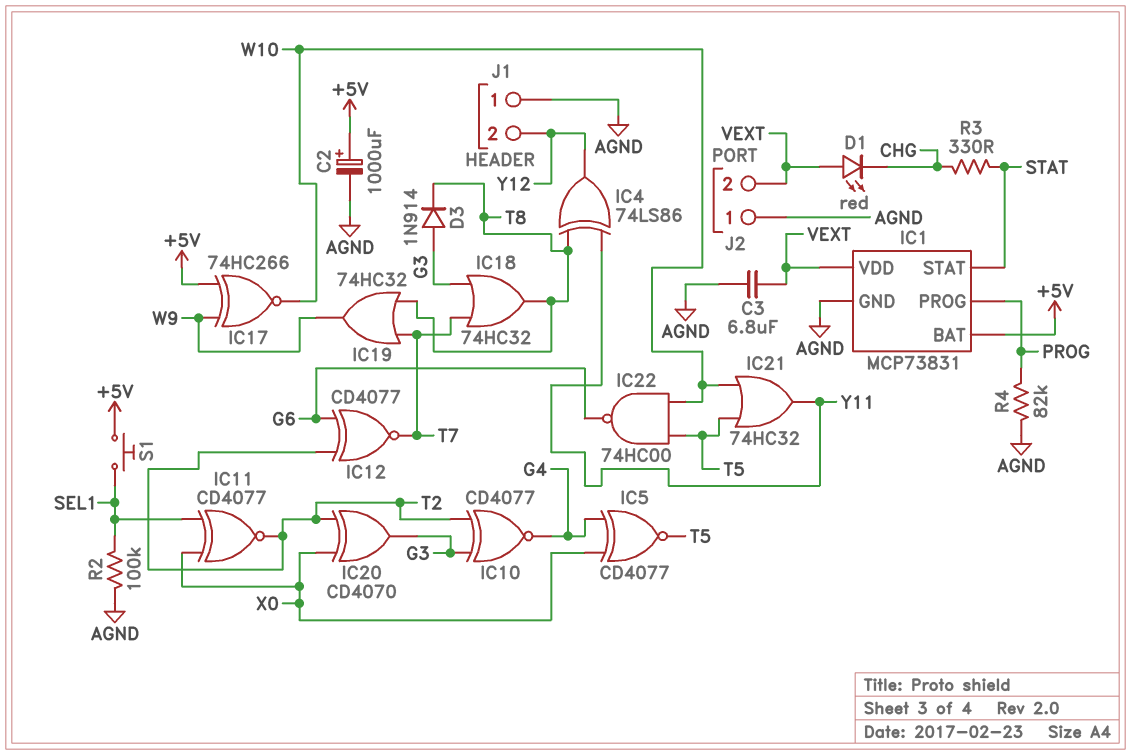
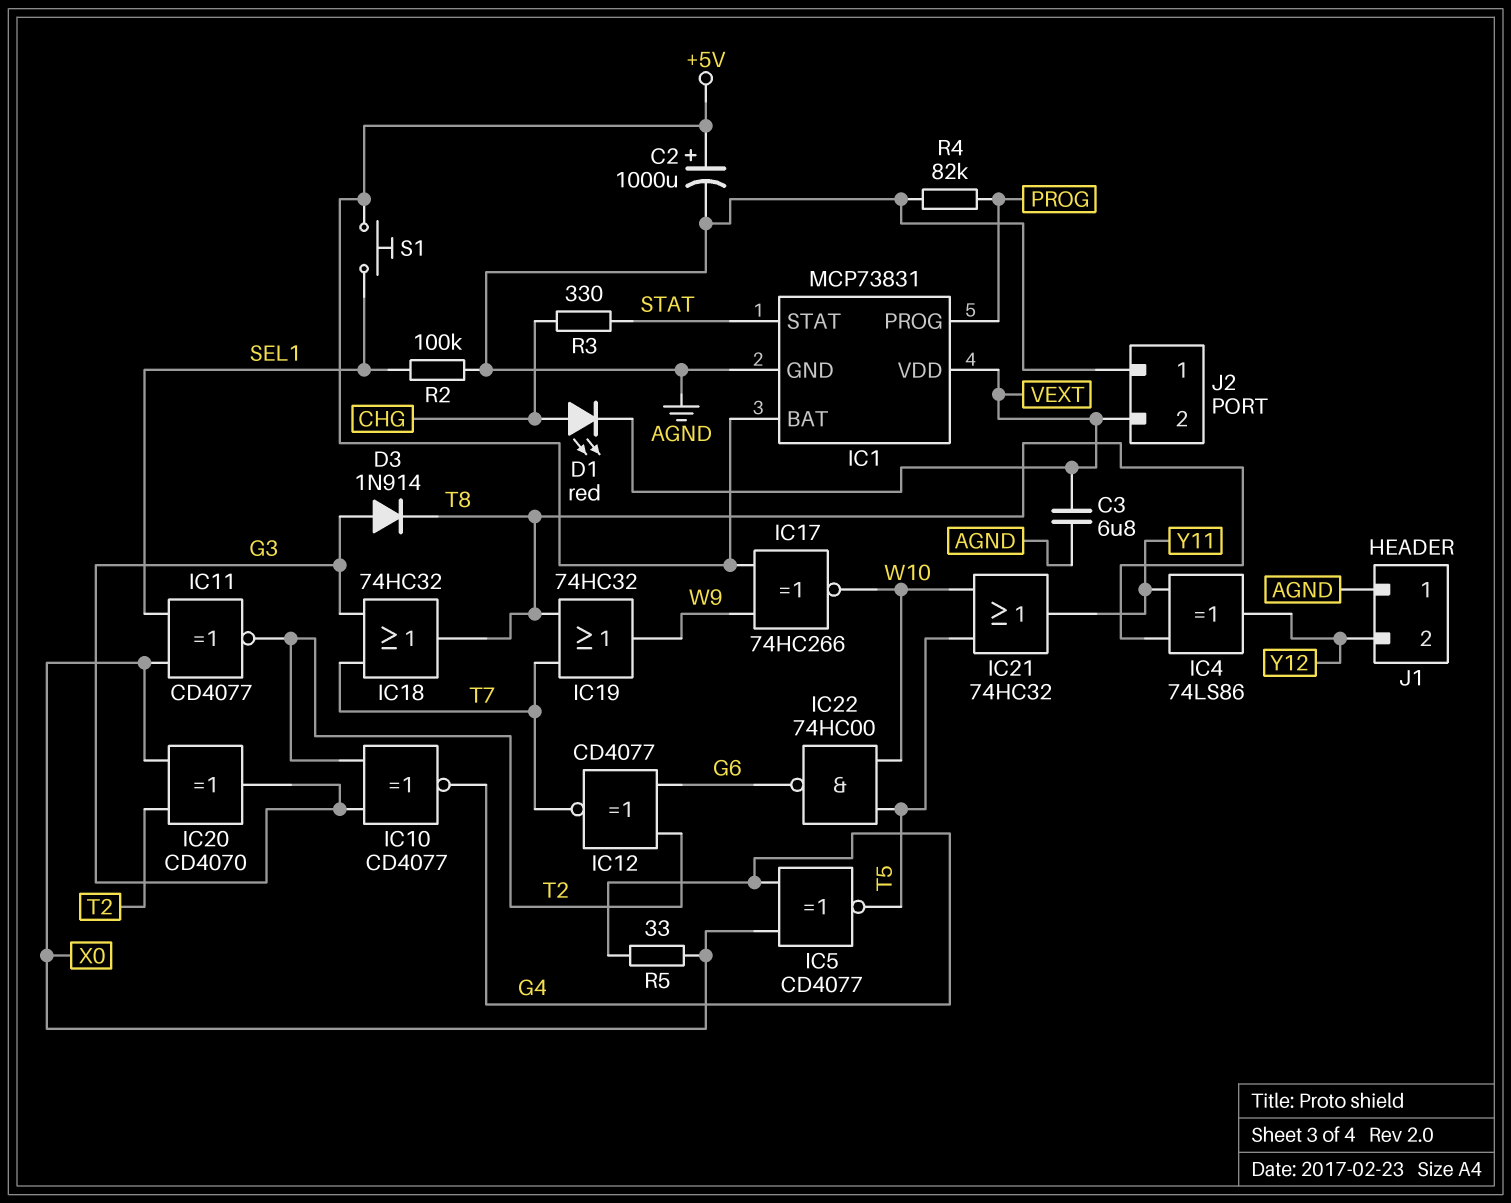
D1: LED red (A VEXT, K CHG) -> LED red (A CHG, K VEXT)
R5: none -> 33 (G4, X0)

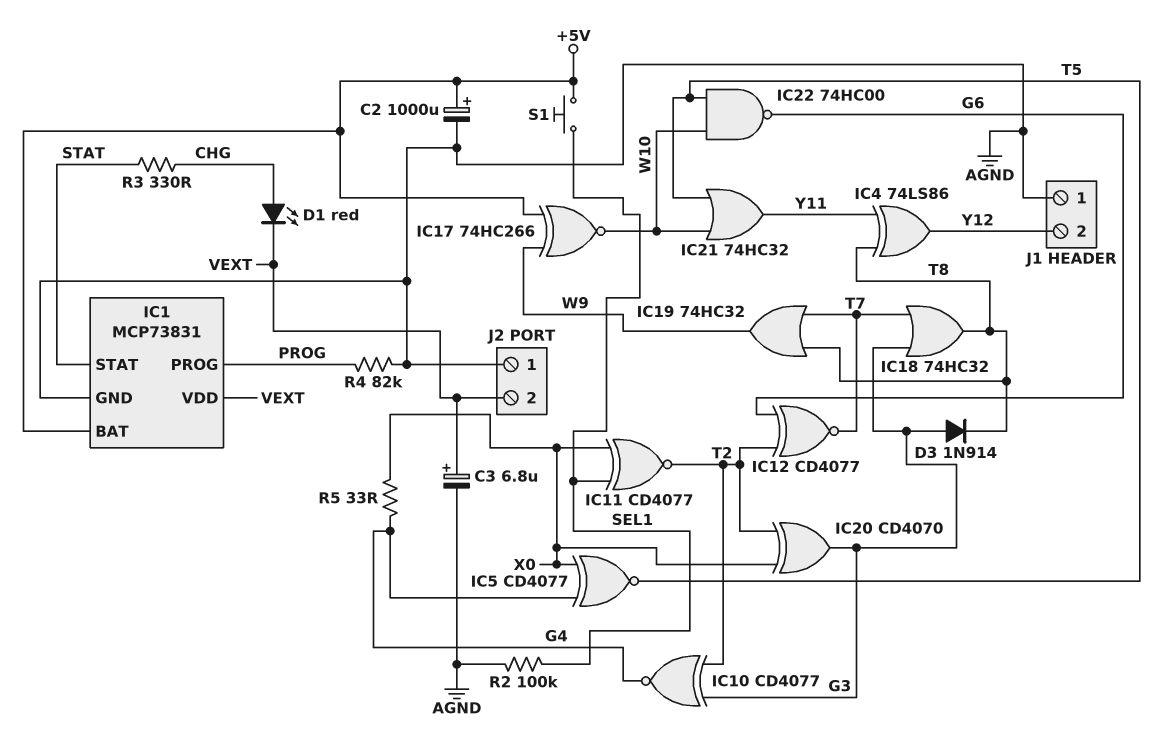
C3: 6.8uF (AGND, VEXT) -> 6.8uF (plus VEXT, minus AGND)

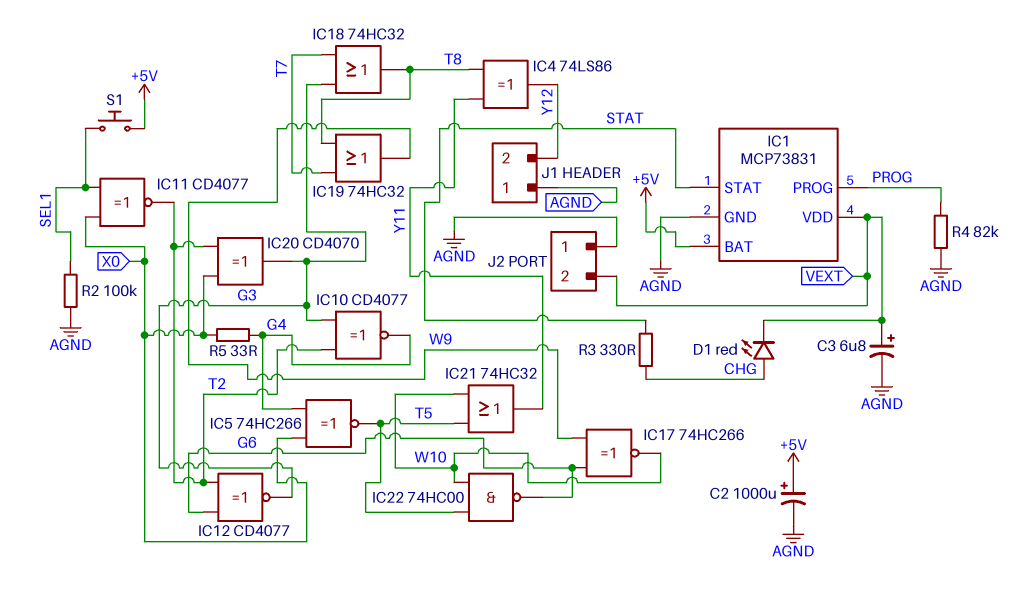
D3: diode 1N914 (A G3, K T8) -> none
IC5: XNOR CD4077 (in G4, in X0, out T5) -> XNOR 74HC266 (in G4, in X0, out T5)
IC12: XNOR CD4077 (in G6, in T2, out T7) -> XNOR CD4077 (in G6, in T2, out G3)
IC17: XNOR 74HC266 (in +5V, in W9, out W10) -> XNOR 74HC266 (in G6, in W9, out W10)

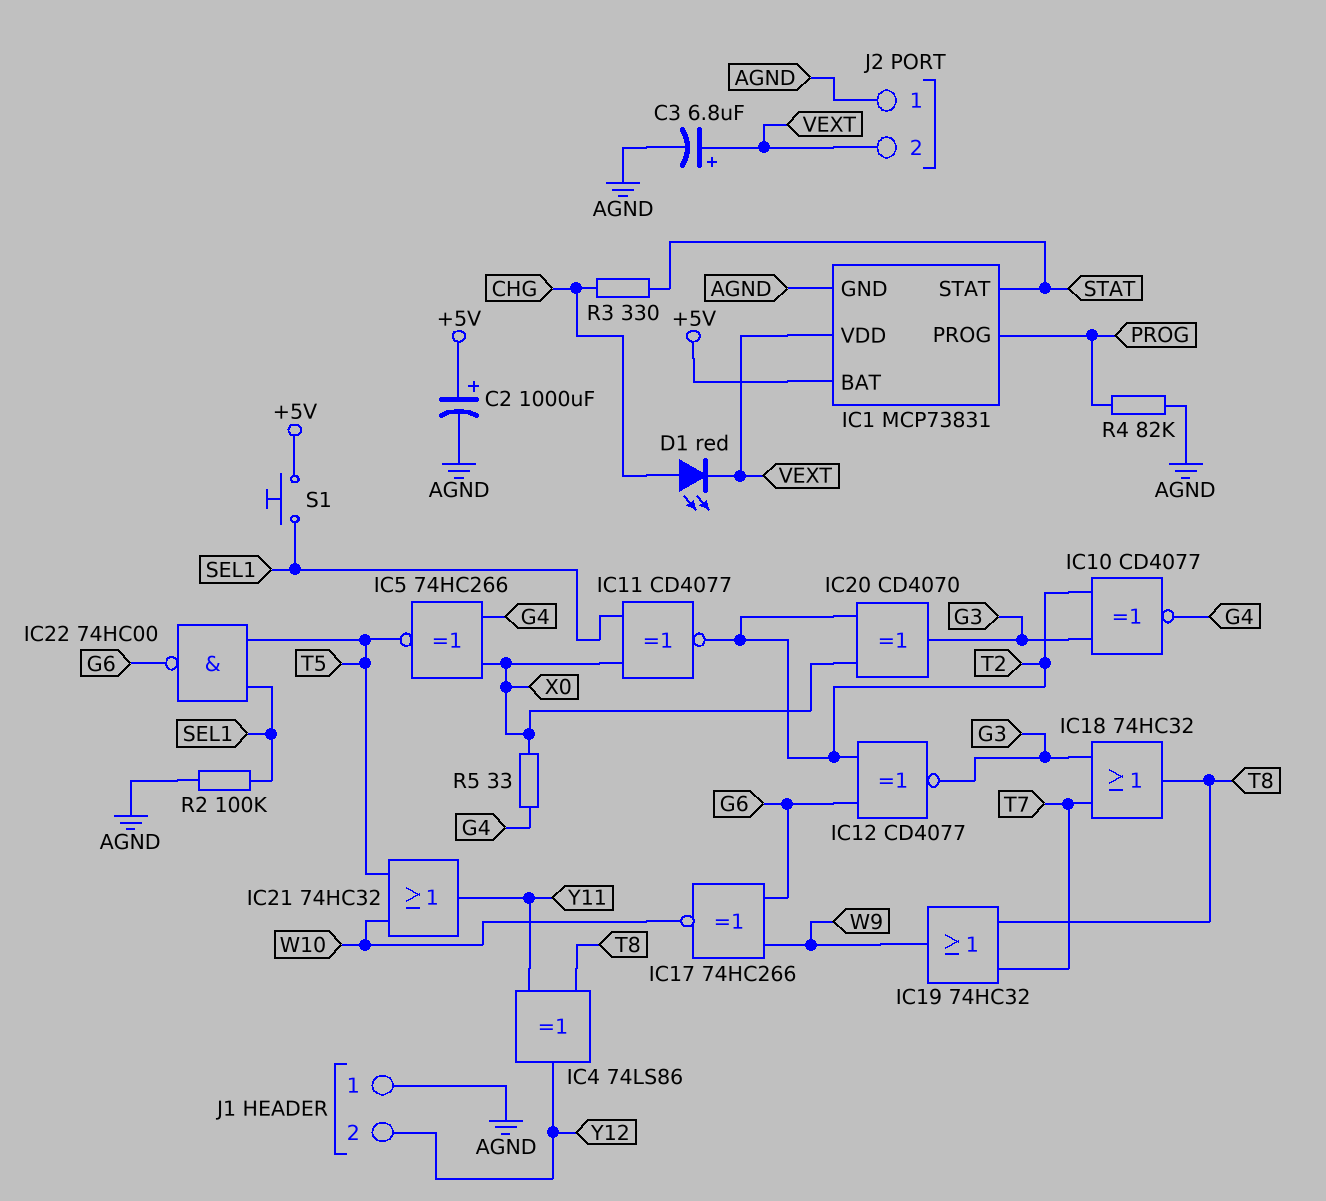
IC22: NAND 74HC00 (in T5, in W10, out G6) -> NAND 74HC00 (in SEL1, in T5, out G6)

